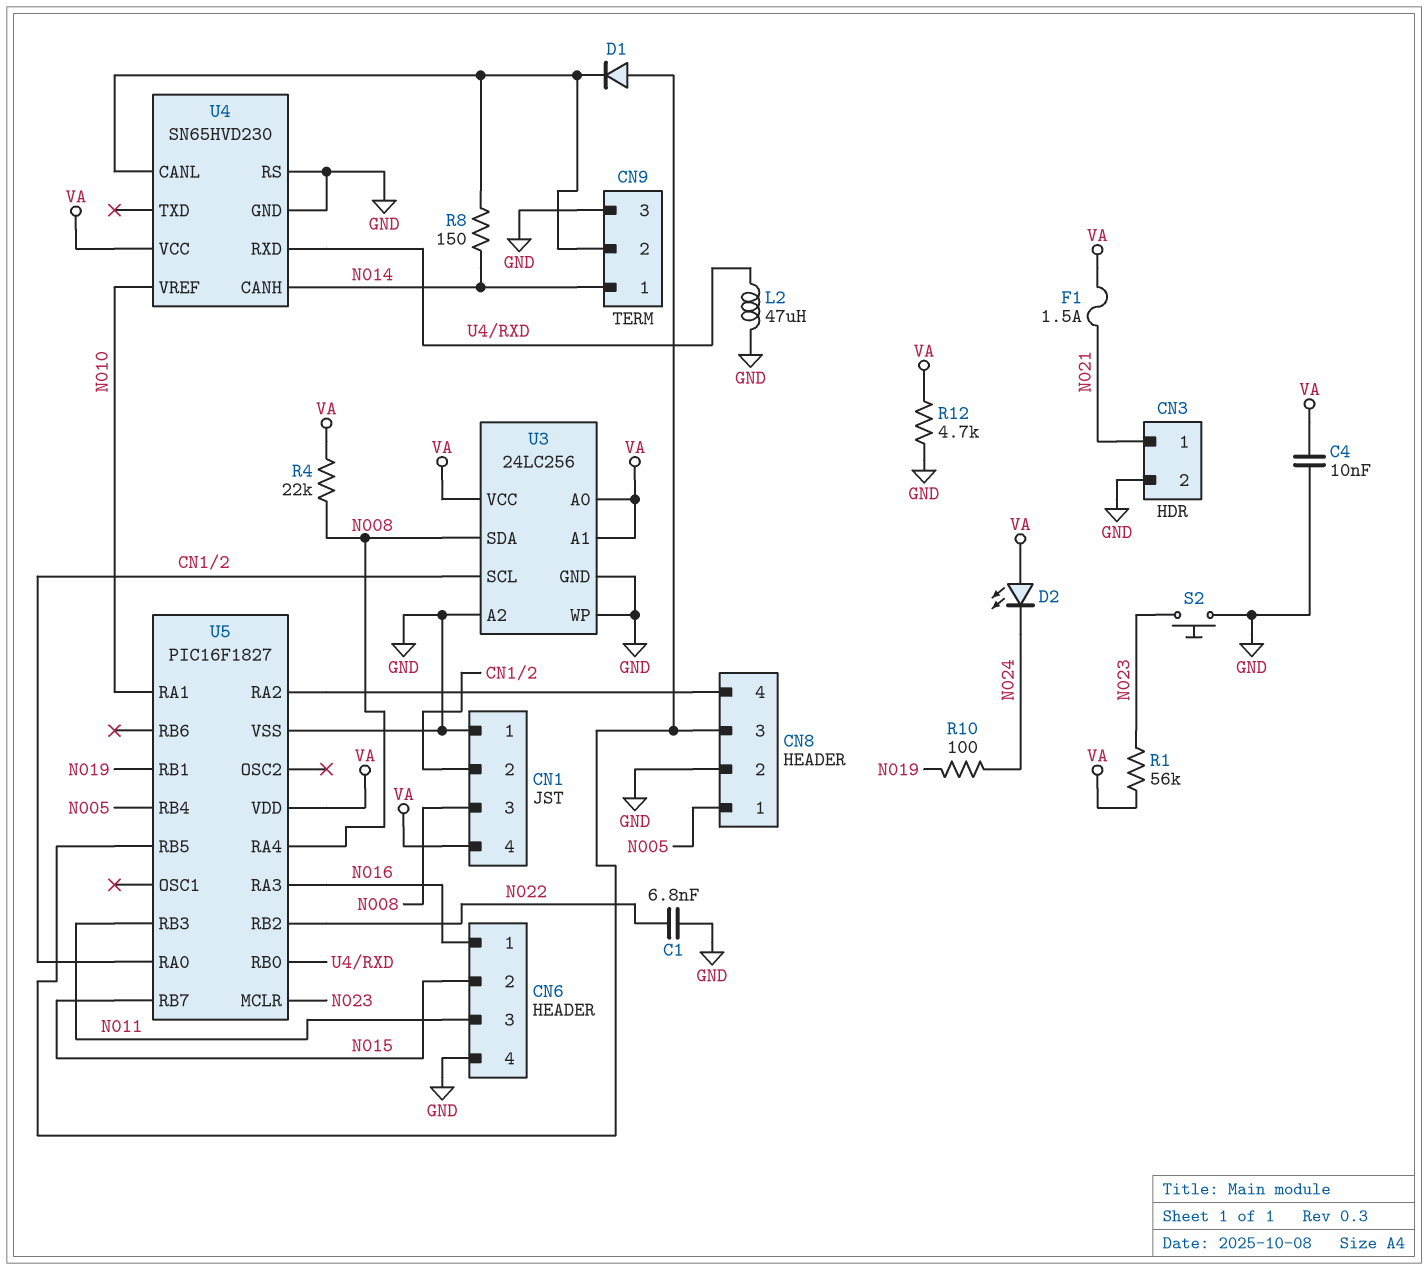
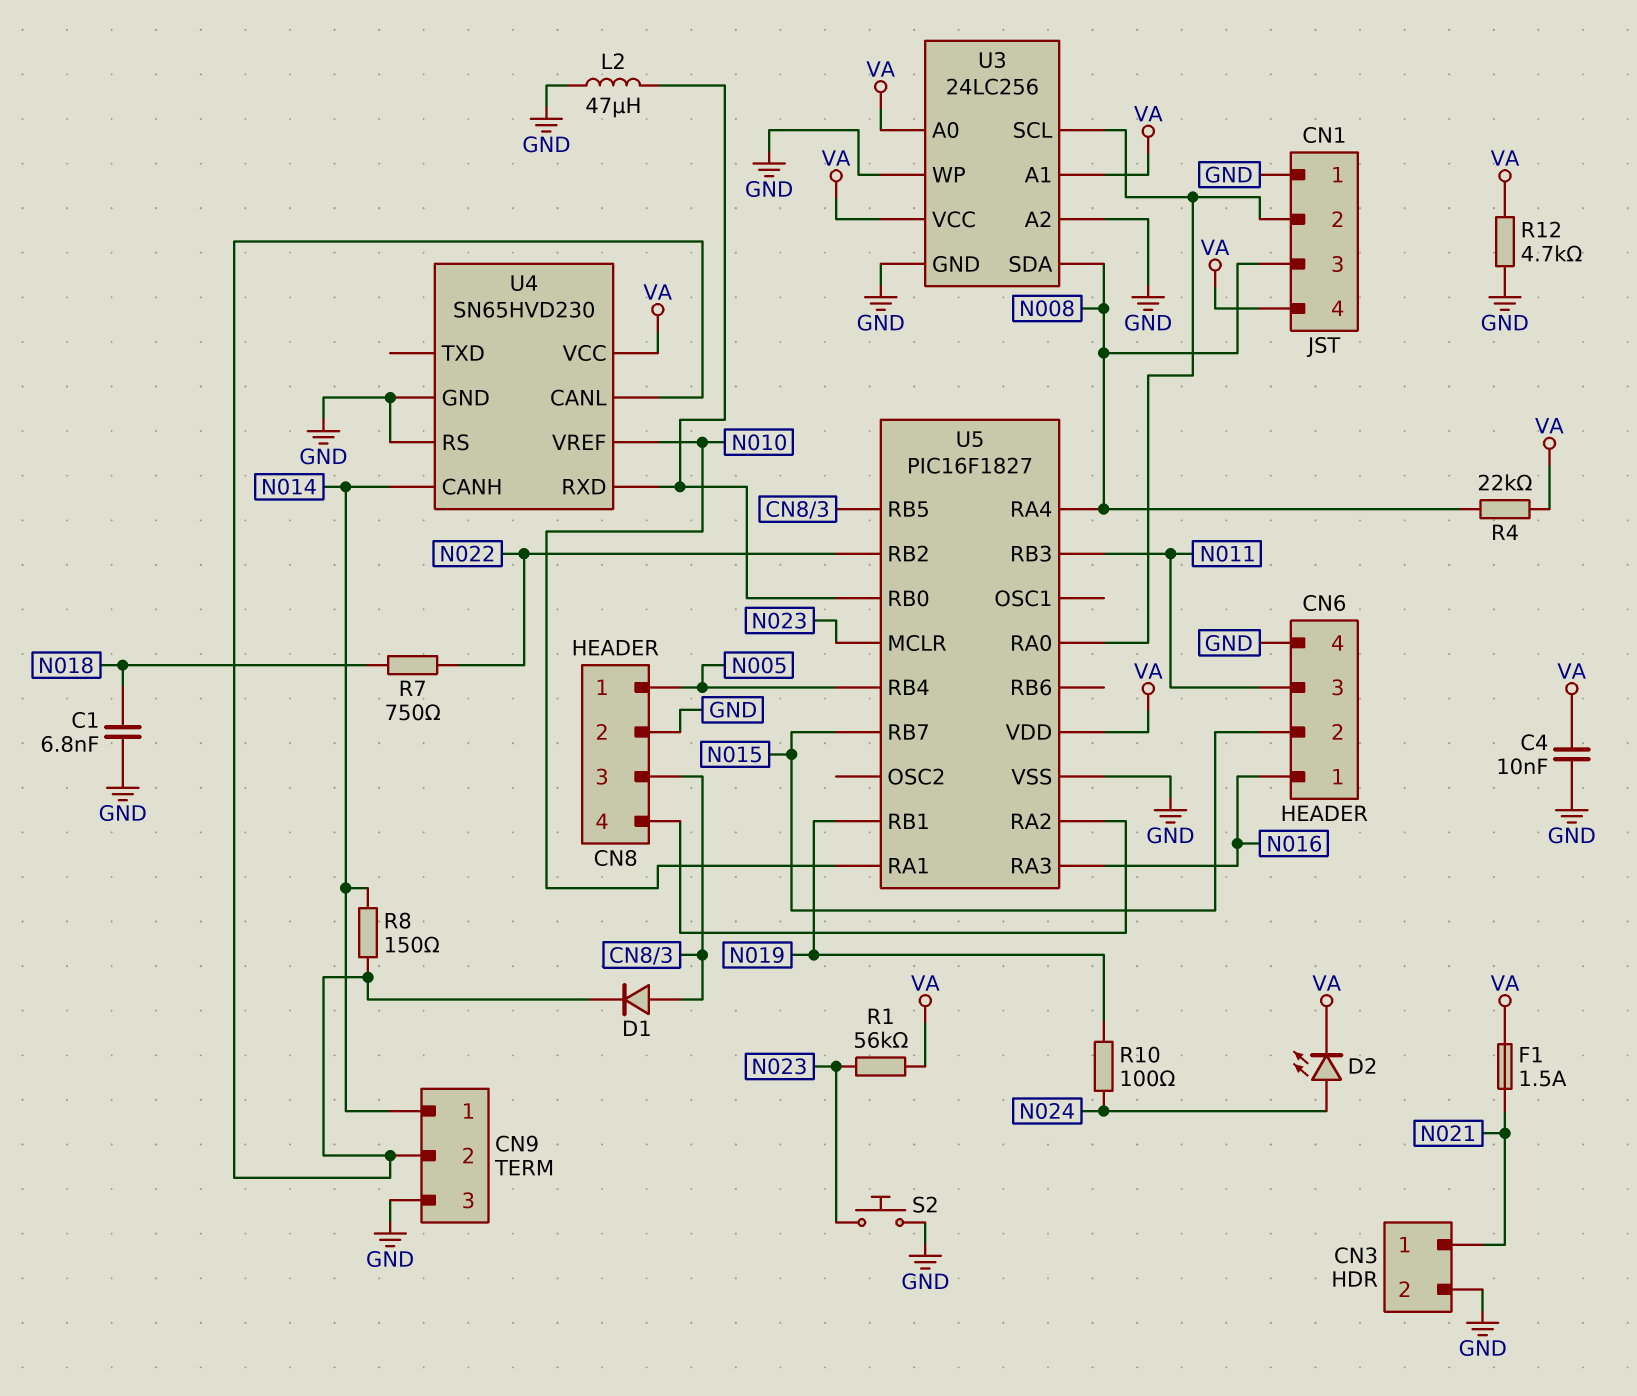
C1: 6.8nF (GND, N022) -> 6.8nF (GND, N018)
D2: LED (A VA, K N024) -> LED (A N024, K VA)
R7: none -> 750 (N018, N022)

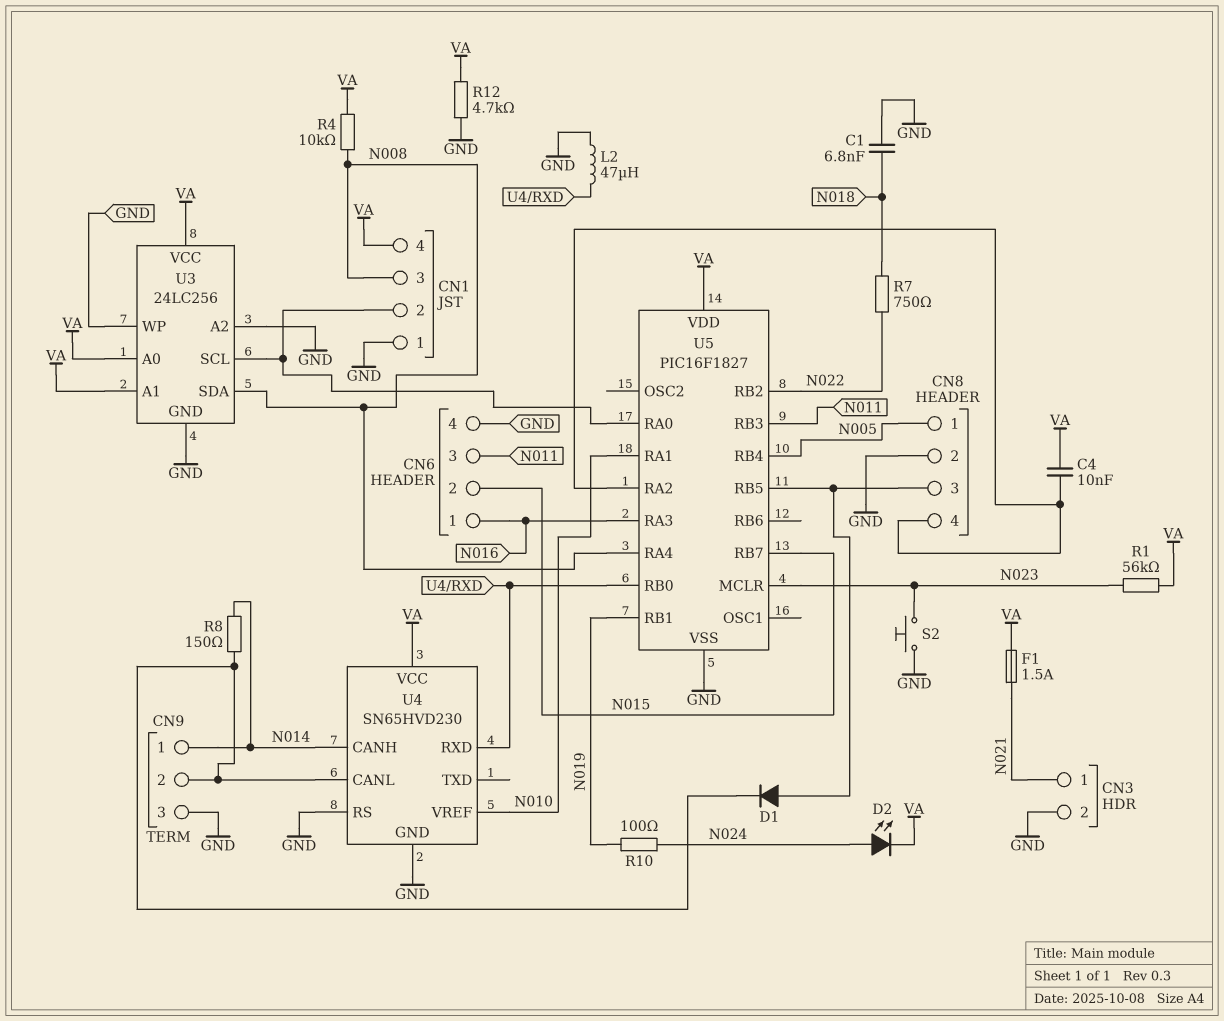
C4: 10nF (GND, VA) -> 10nF (CN8/4, VA)
R4: 22k (N008, VA) -> 10k (N008, VA)

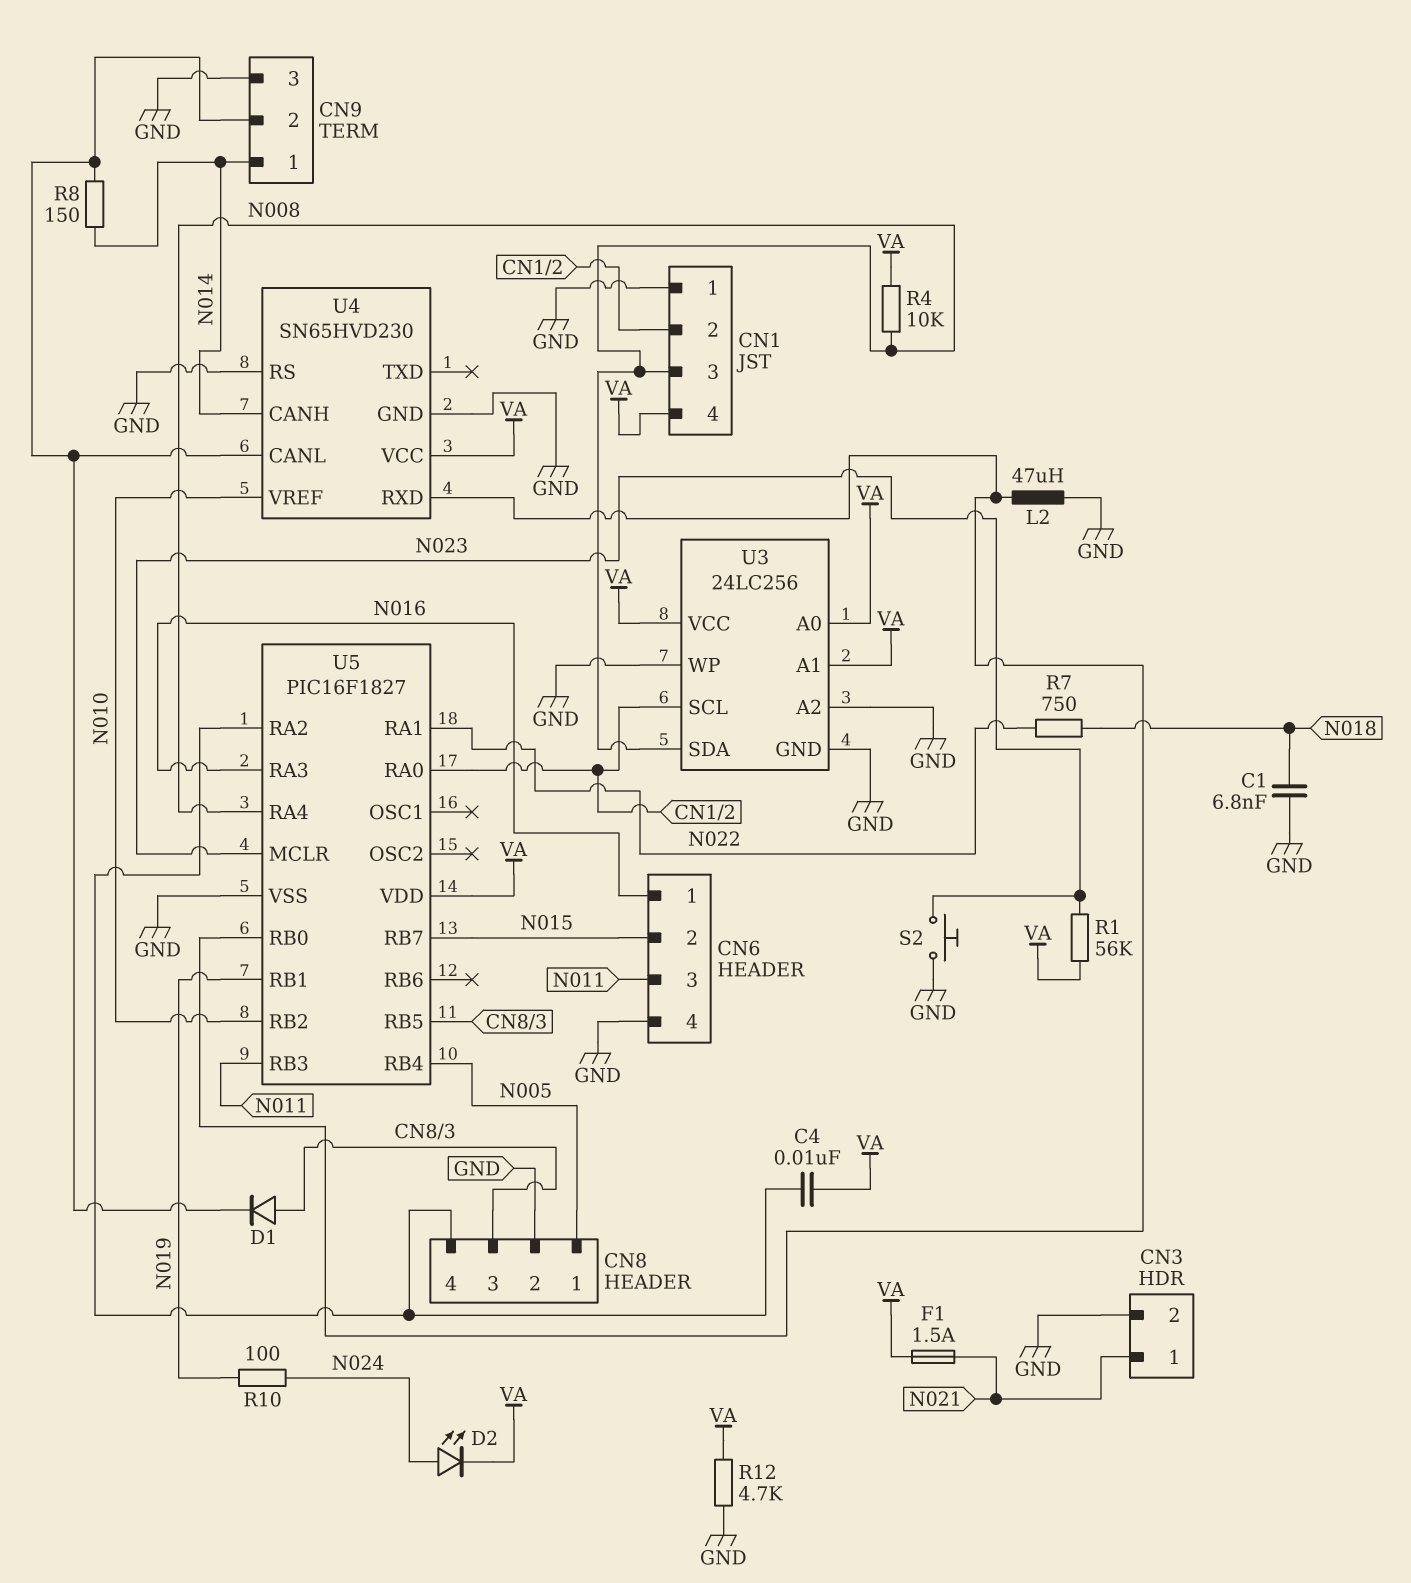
U5 pin RA1: N010 -> N022
U5 pin RB2: N022 -> N010

